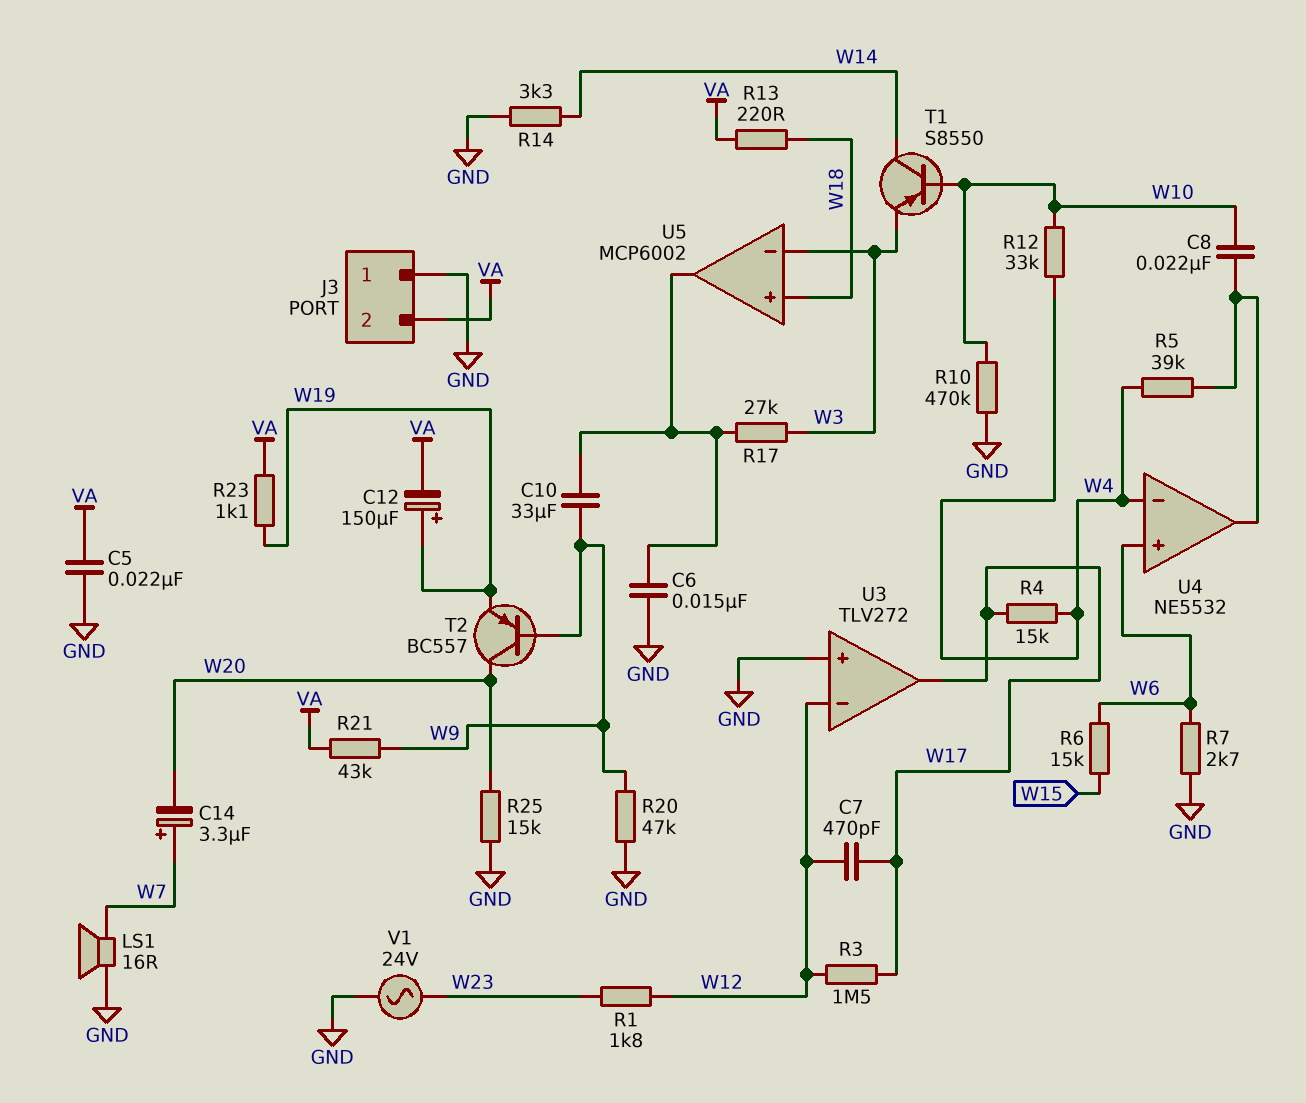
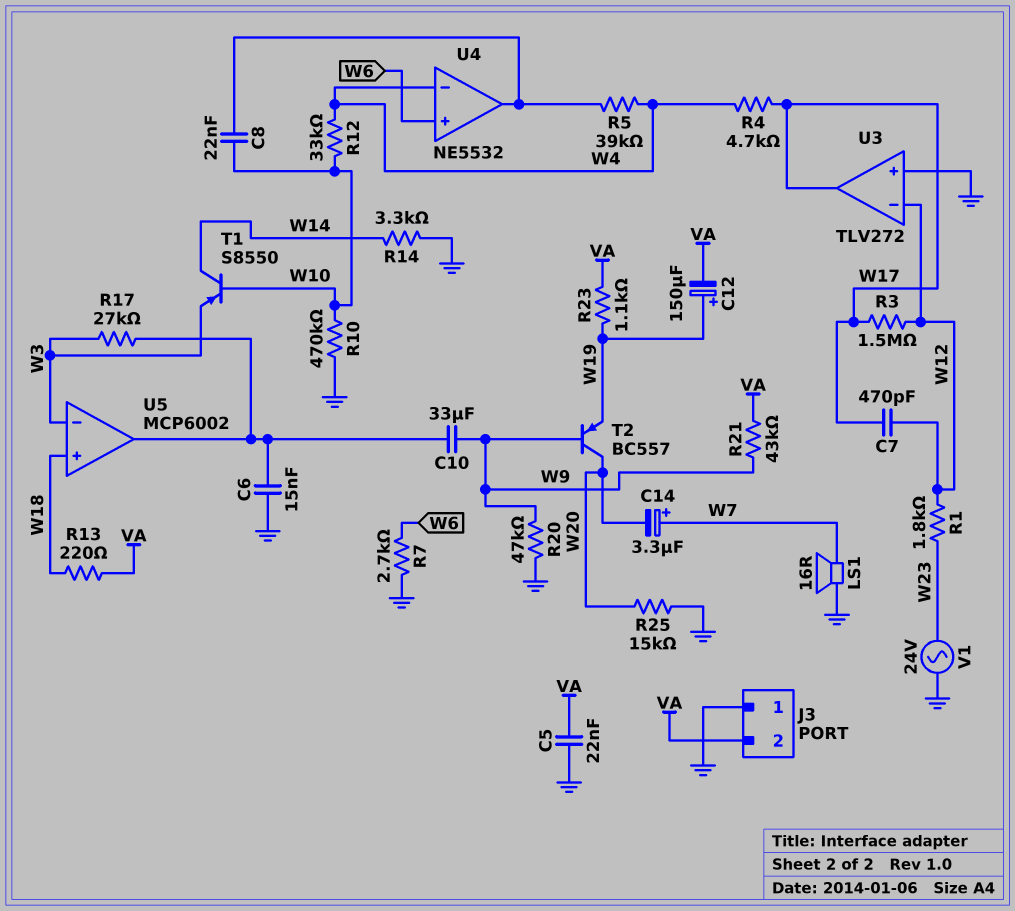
R4: 15k (W4, W17) -> 4.7k (W4, W17)
R6: 15k (W6, W15) -> none

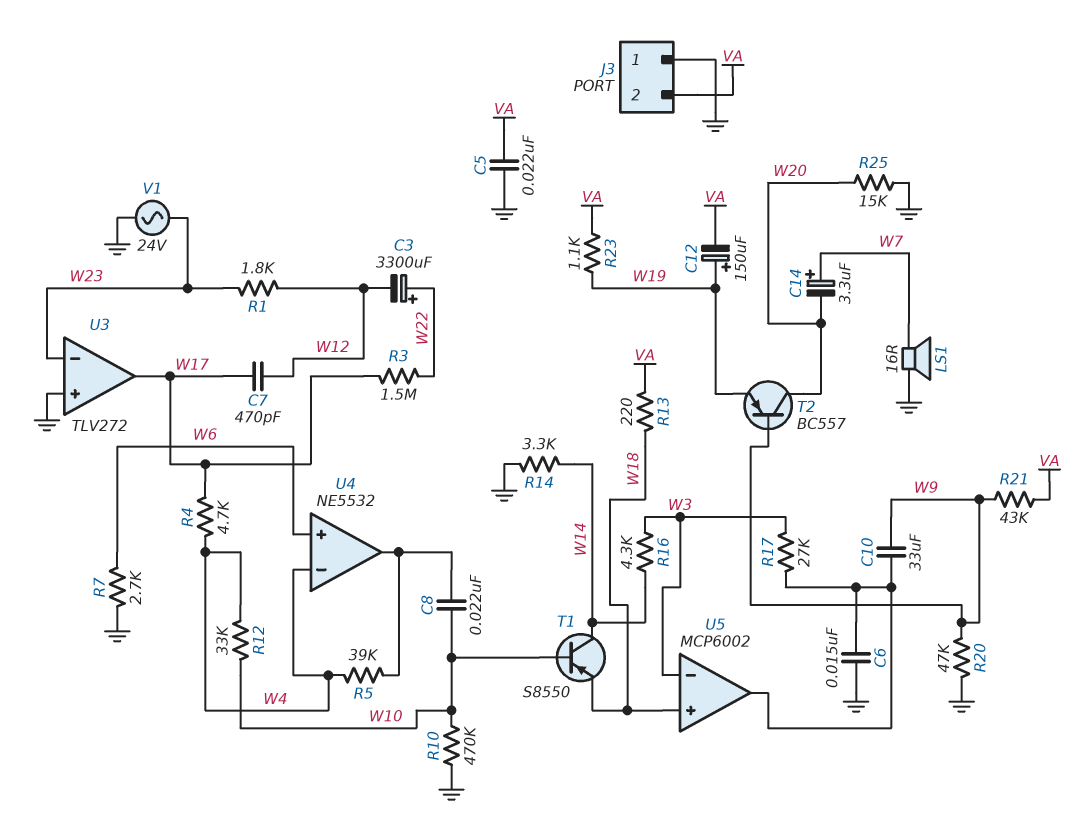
C3: none -> 3300uF (plus W22, minus W12)
R3: 1.5M (W12, W17) -> 1.5M (W17, W22)
R16: none -> 4.3k (W3, W14)
T1: PNP S8550 (B W10, C W14, E W3) -> PNP S8550 (B W10, C W14, E W18)
U3 pin in-: W12 -> W23

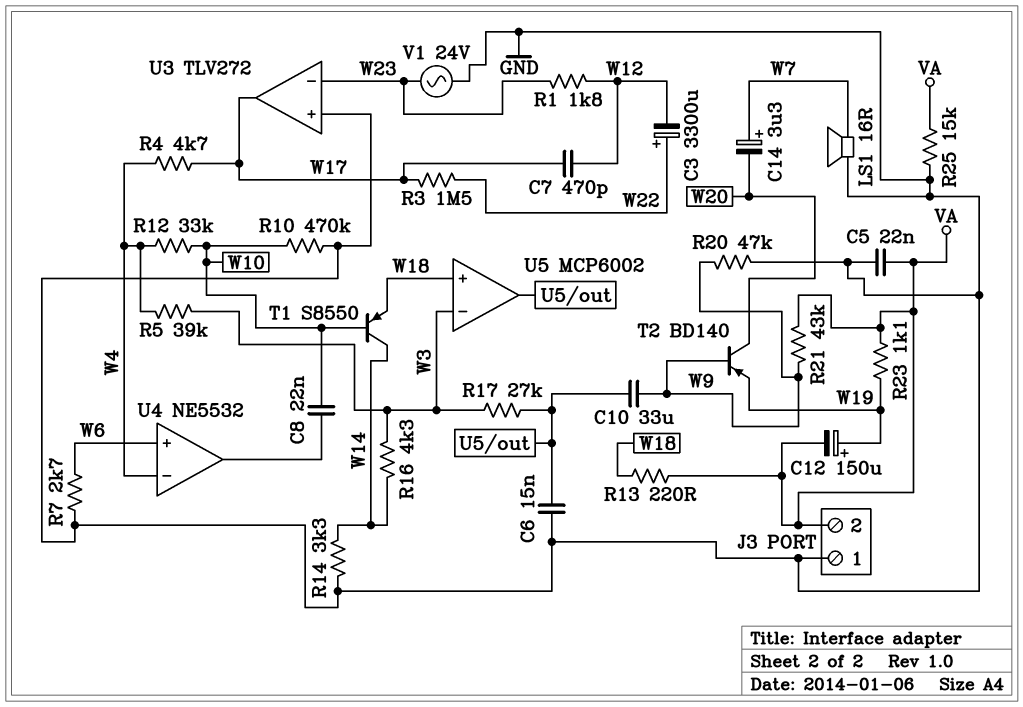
R5: 39k (U4/out, W4) -> 39k (W3, W4)
R25: 15k (GND, W20) -> 15k (GND, VA)
T2: PNP BC557 (B W9, C W20, E W19) -> PNP BD140 (B W9, C W20, E W19)

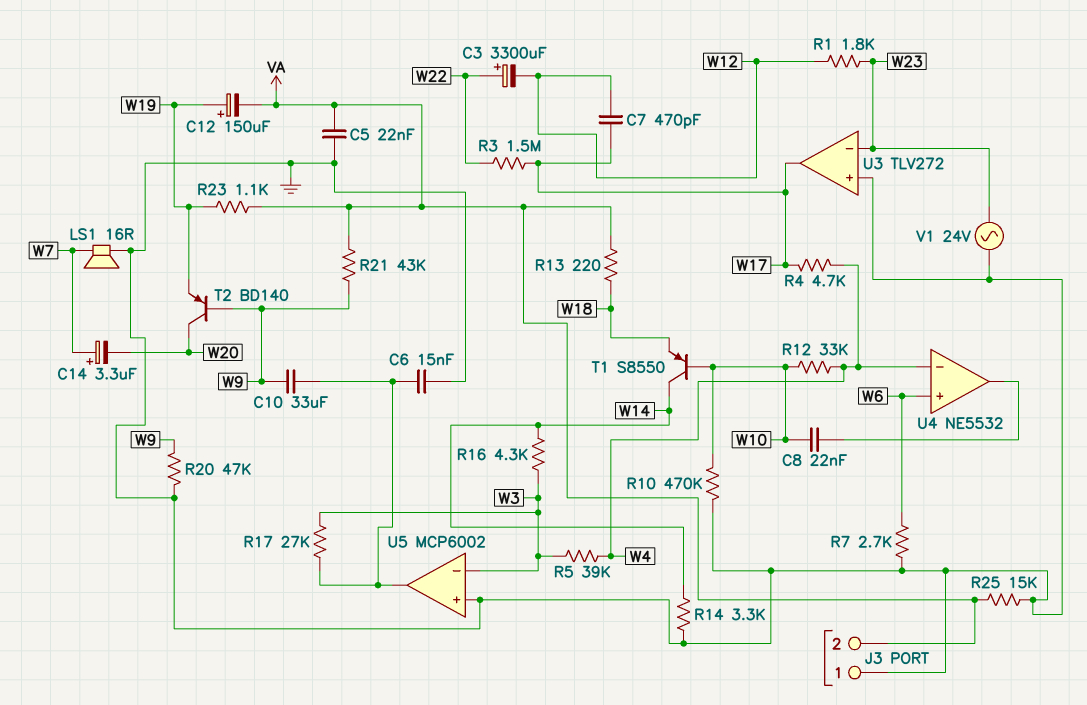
U5 pin in+: W18 -> GND

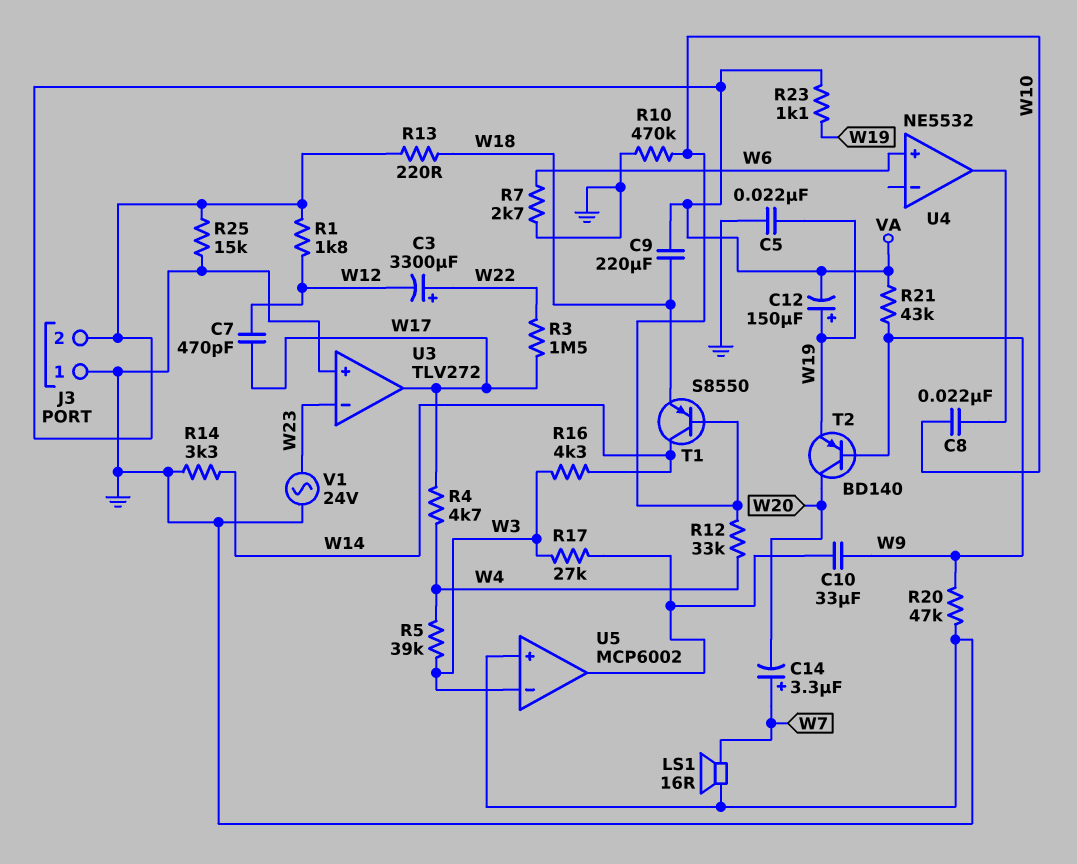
C5: 22nF (GND, VA) -> 22nF (GND, W19)
C6: 15nF (GND, U5/out) -> none
C9: none -> 220uF (VA, W18)
R1: 1.8k (W12, W23) -> 1.8k (VA, W12)
U4 pin in-: W4 -> none

